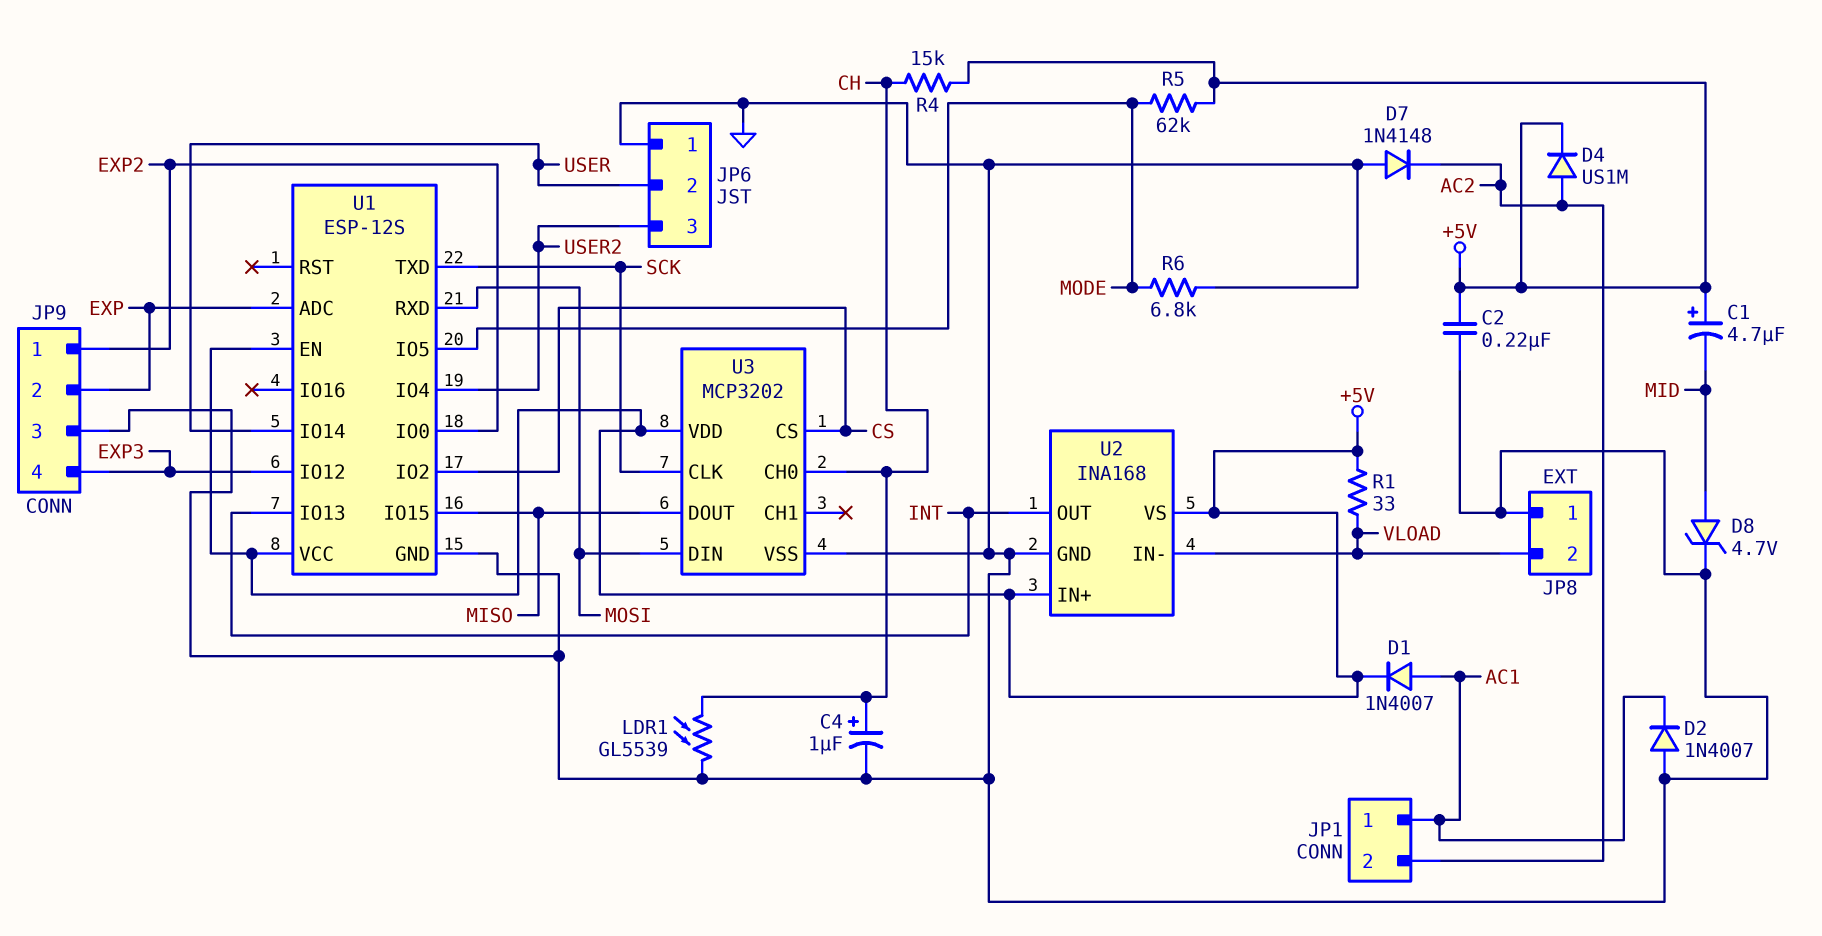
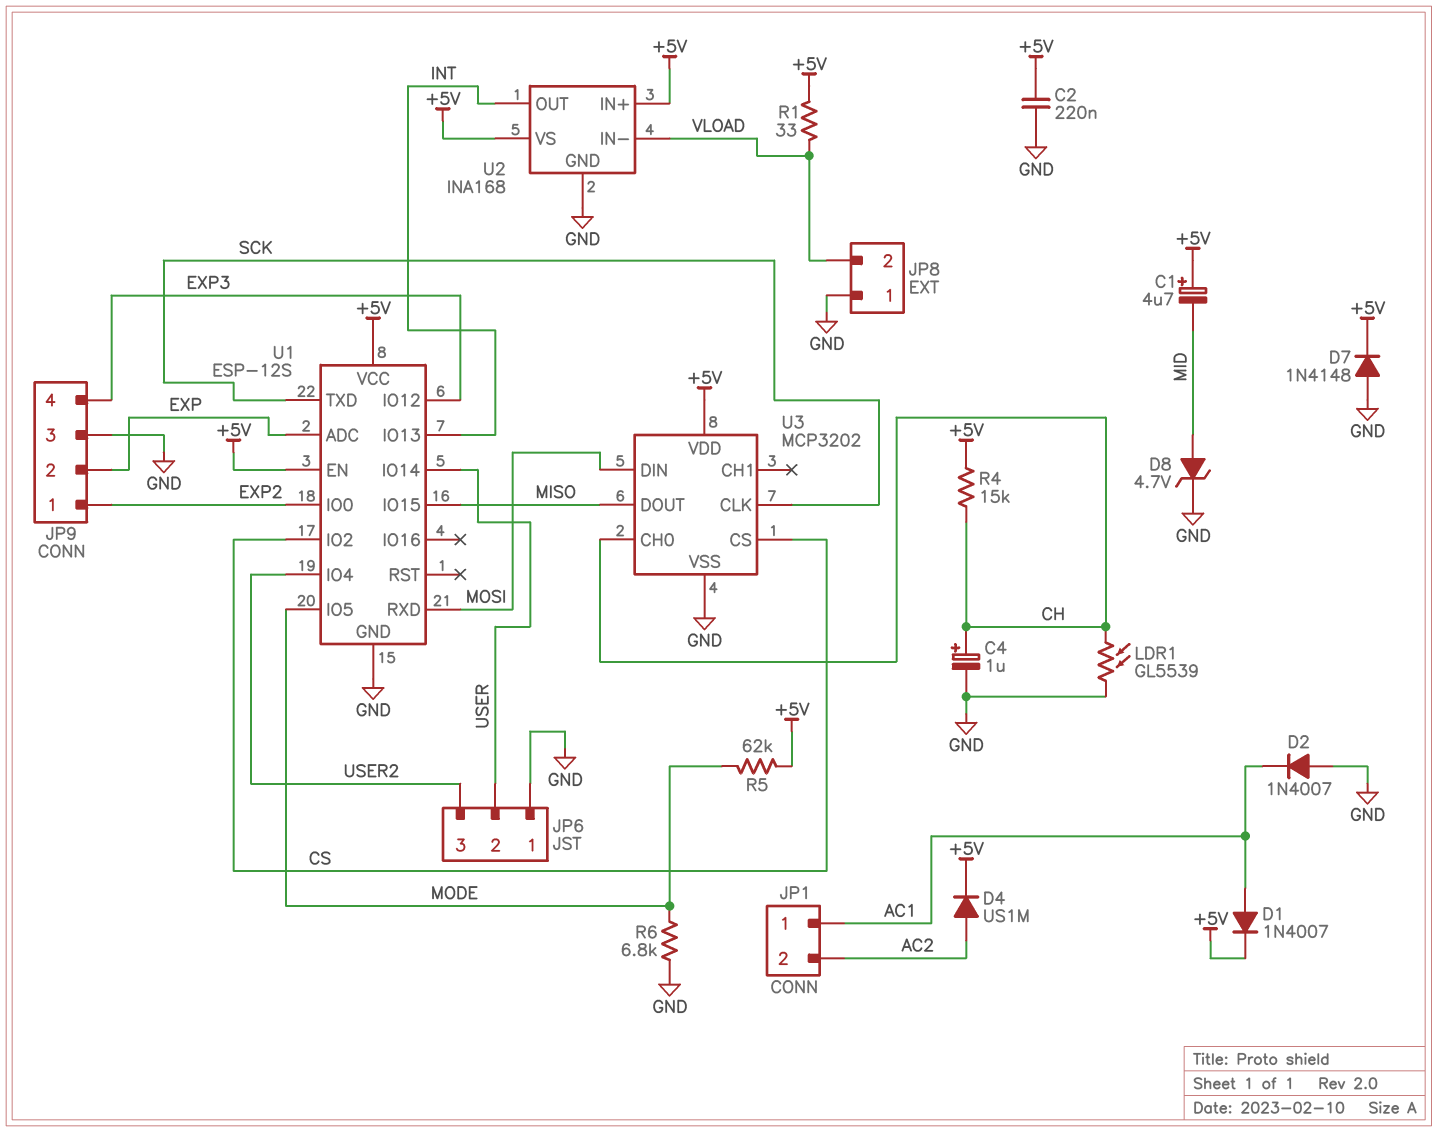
D7: diode 1N4148 (A GND, K AC2) -> diode 1N4148 (A GND, K +5V)

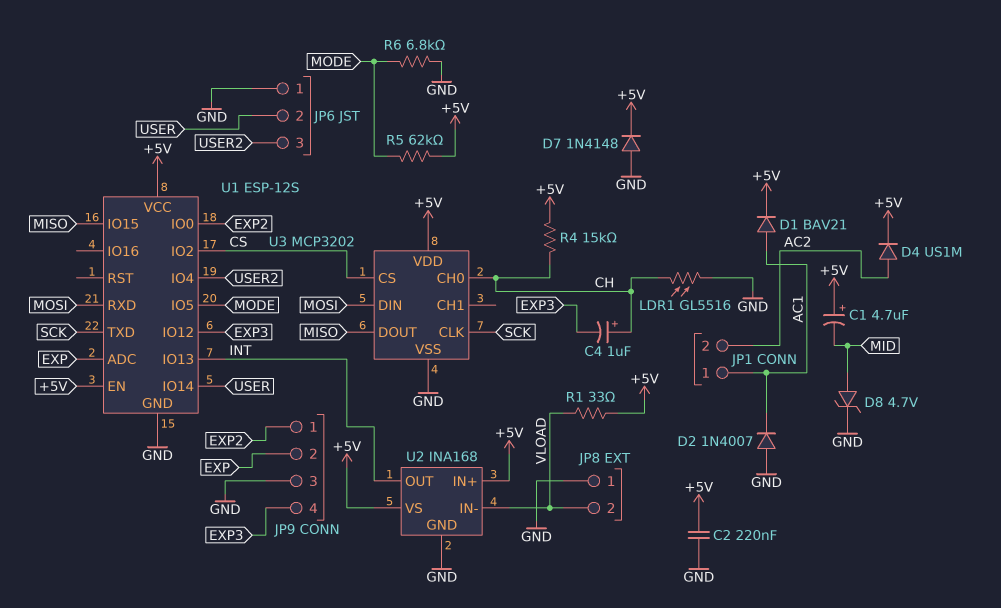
C4: 1uF (plus CH, minus GND) -> 1uF (plus CH, minus EXP3)
D1: diode 1N4007 (A AC1, K +5V) -> diode BAV21 (A AC1, K +5V)
LDR1: GL5539 (CH, GND) -> GL5516 (CH, GND)

